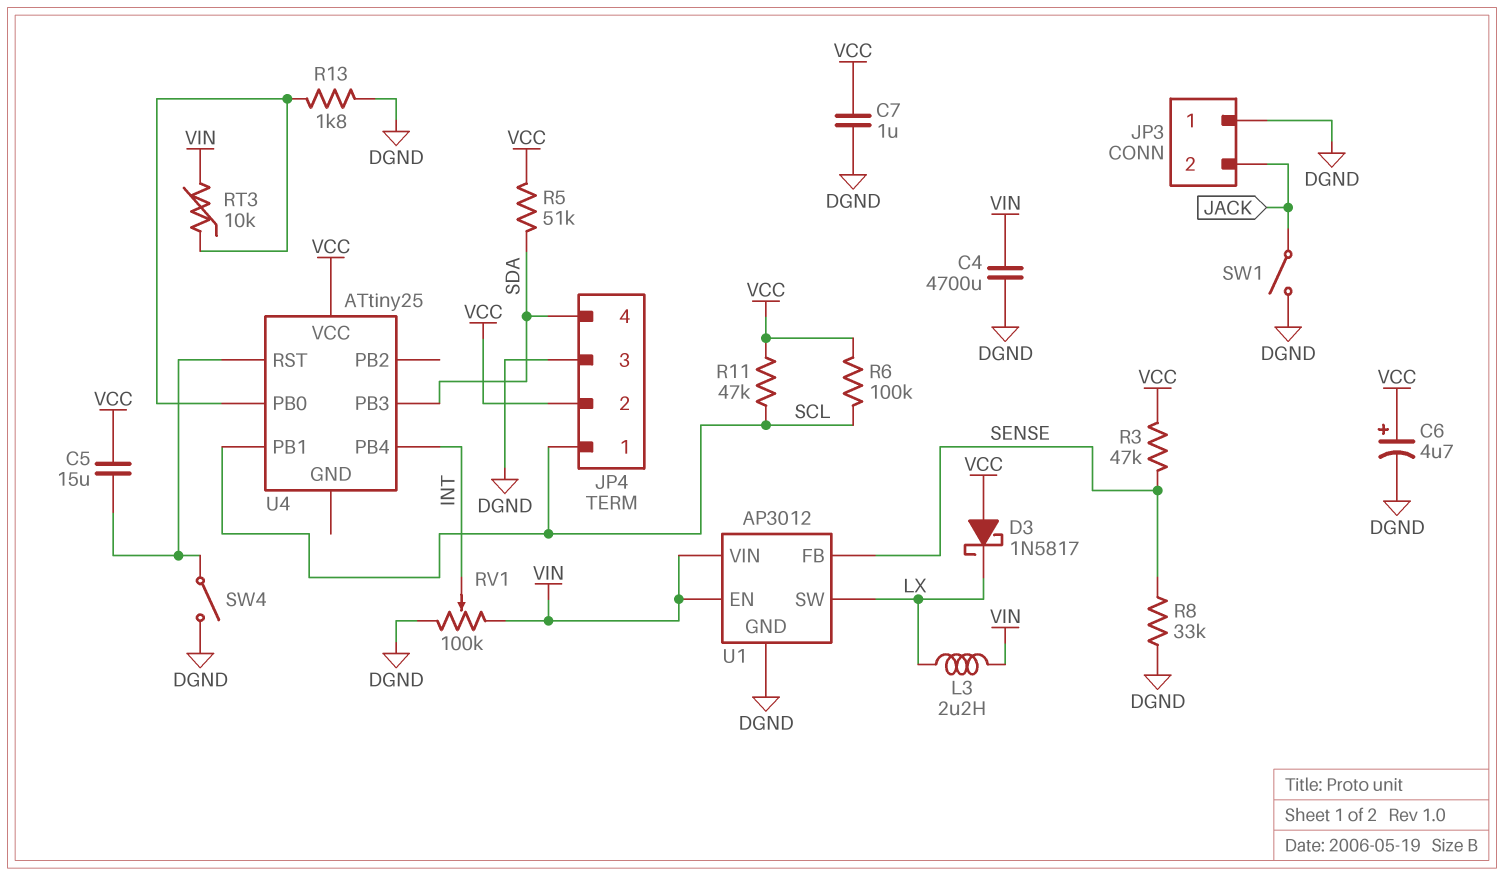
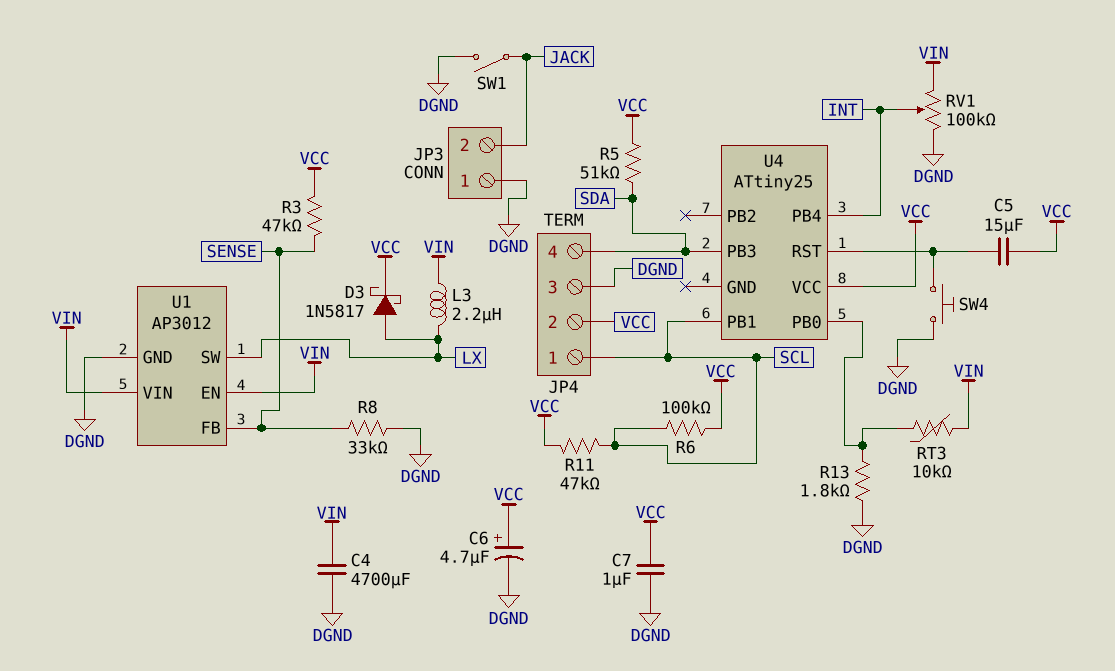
D3: schottky 1N5817 (A VCC, K LX) -> schottky 1N5817 (A LX, K VCC)
SW4: switch (DGND, U4/RST) -> button (DGND, U4/RST)

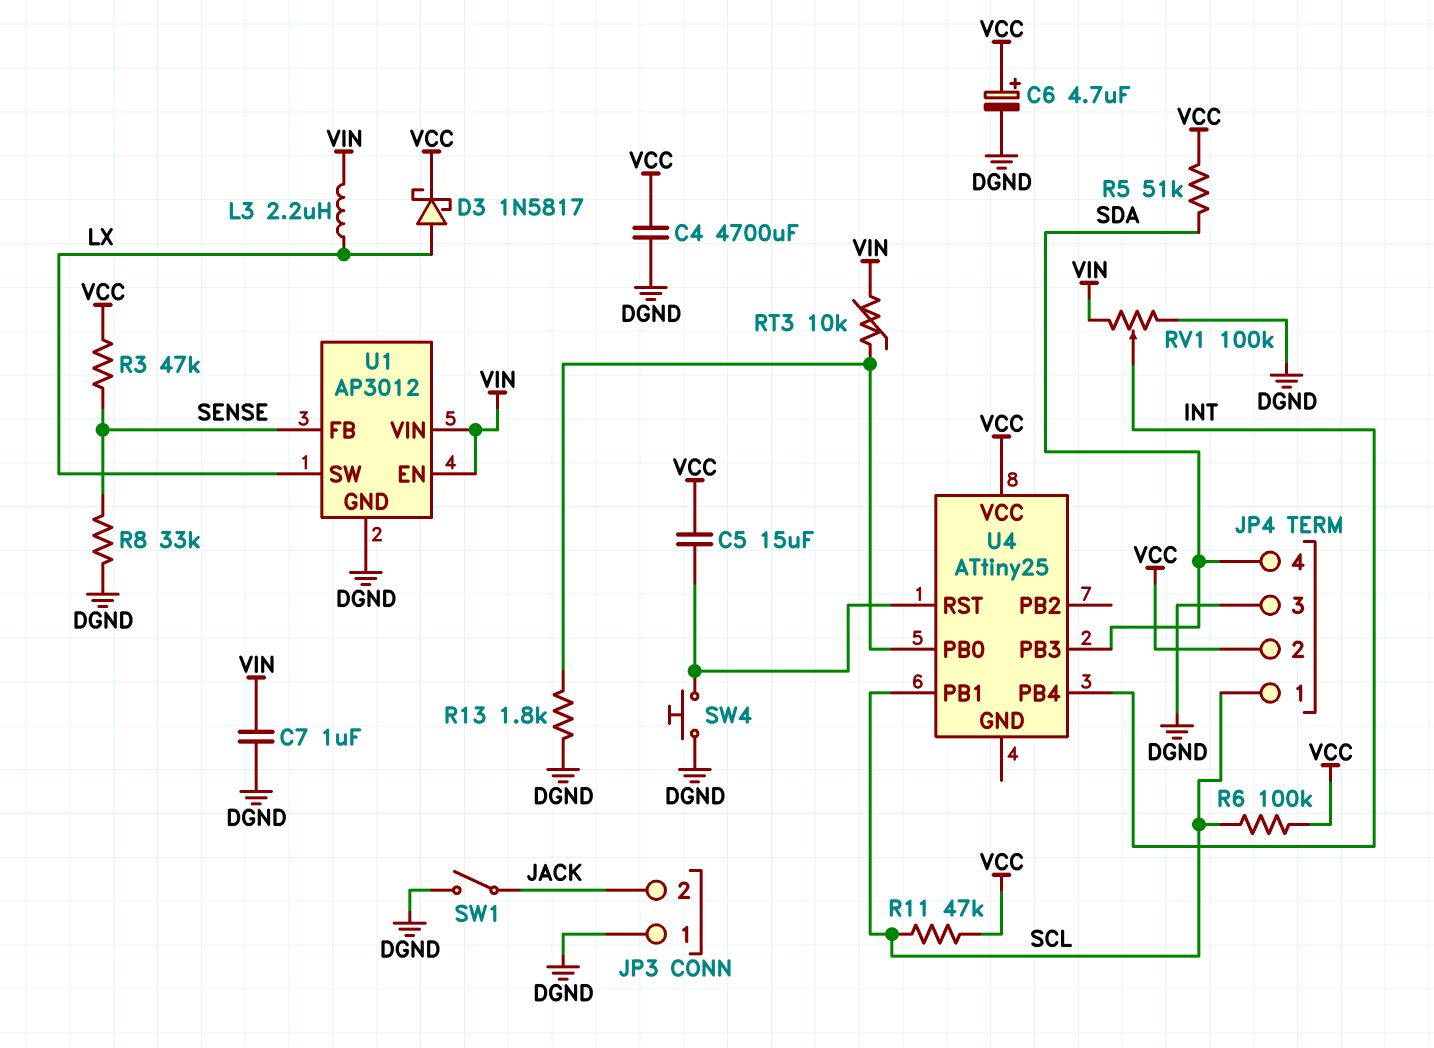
C4: 4700uF (DGND, VIN) -> 4700uF (DGND, VCC)
C7: 1uF (DGND, VCC) -> 1uF (DGND, VIN)

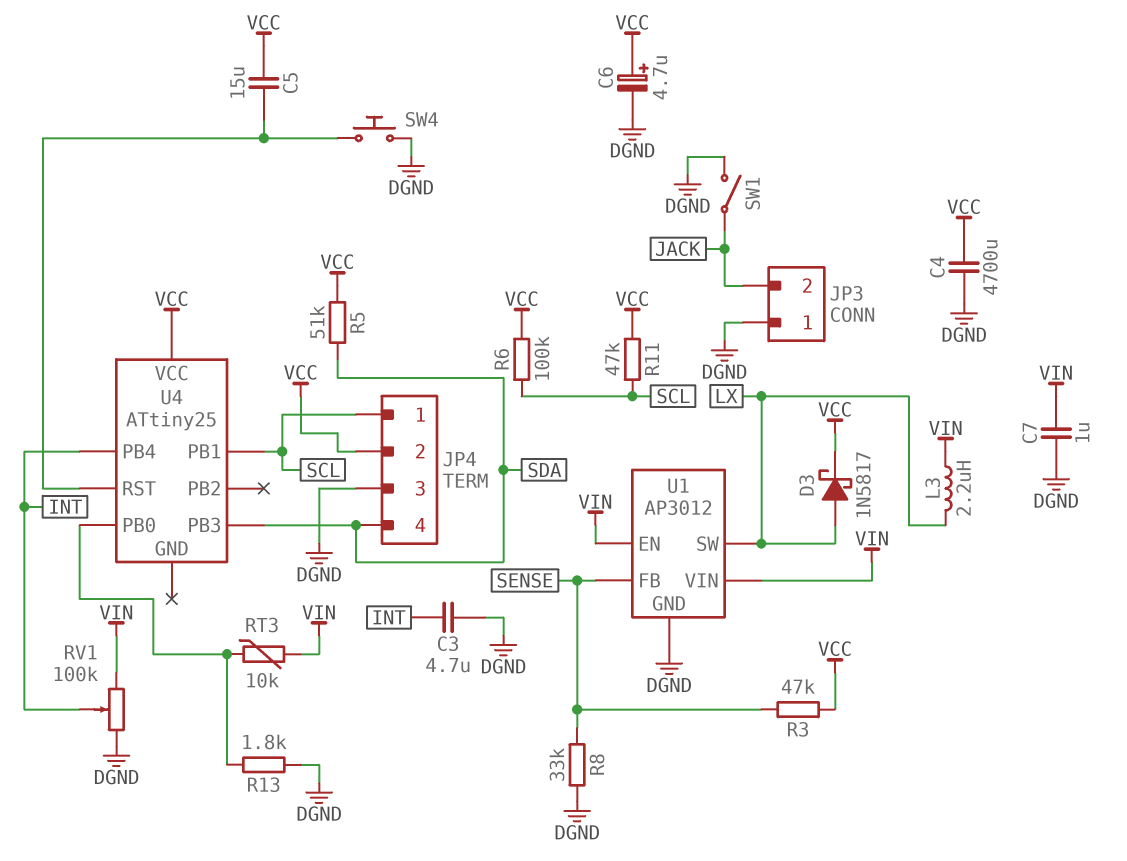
C3: none -> 4.7uF (DGND, INT)

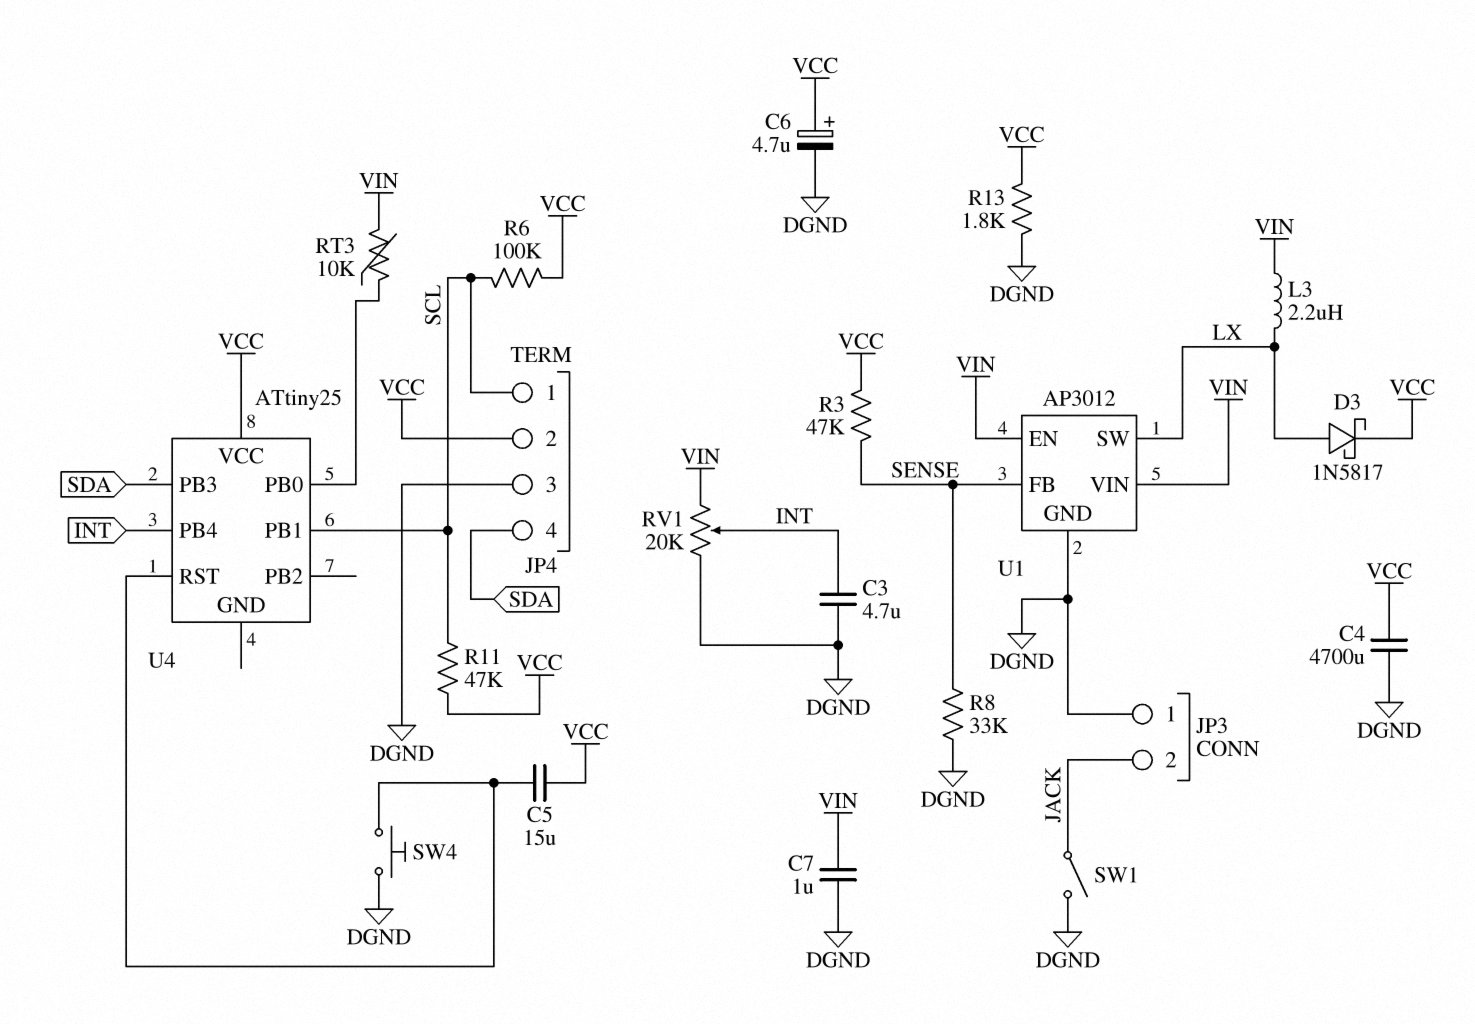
R5: 51k (SDA, VCC) -> none
R13: 1.8k (DGND, U4/PB0) -> 1.8k (DGND, VCC)
RV1: 100k (DGND, VIN, wiper INT) -> 20k (DGND, VIN, wiper INT)

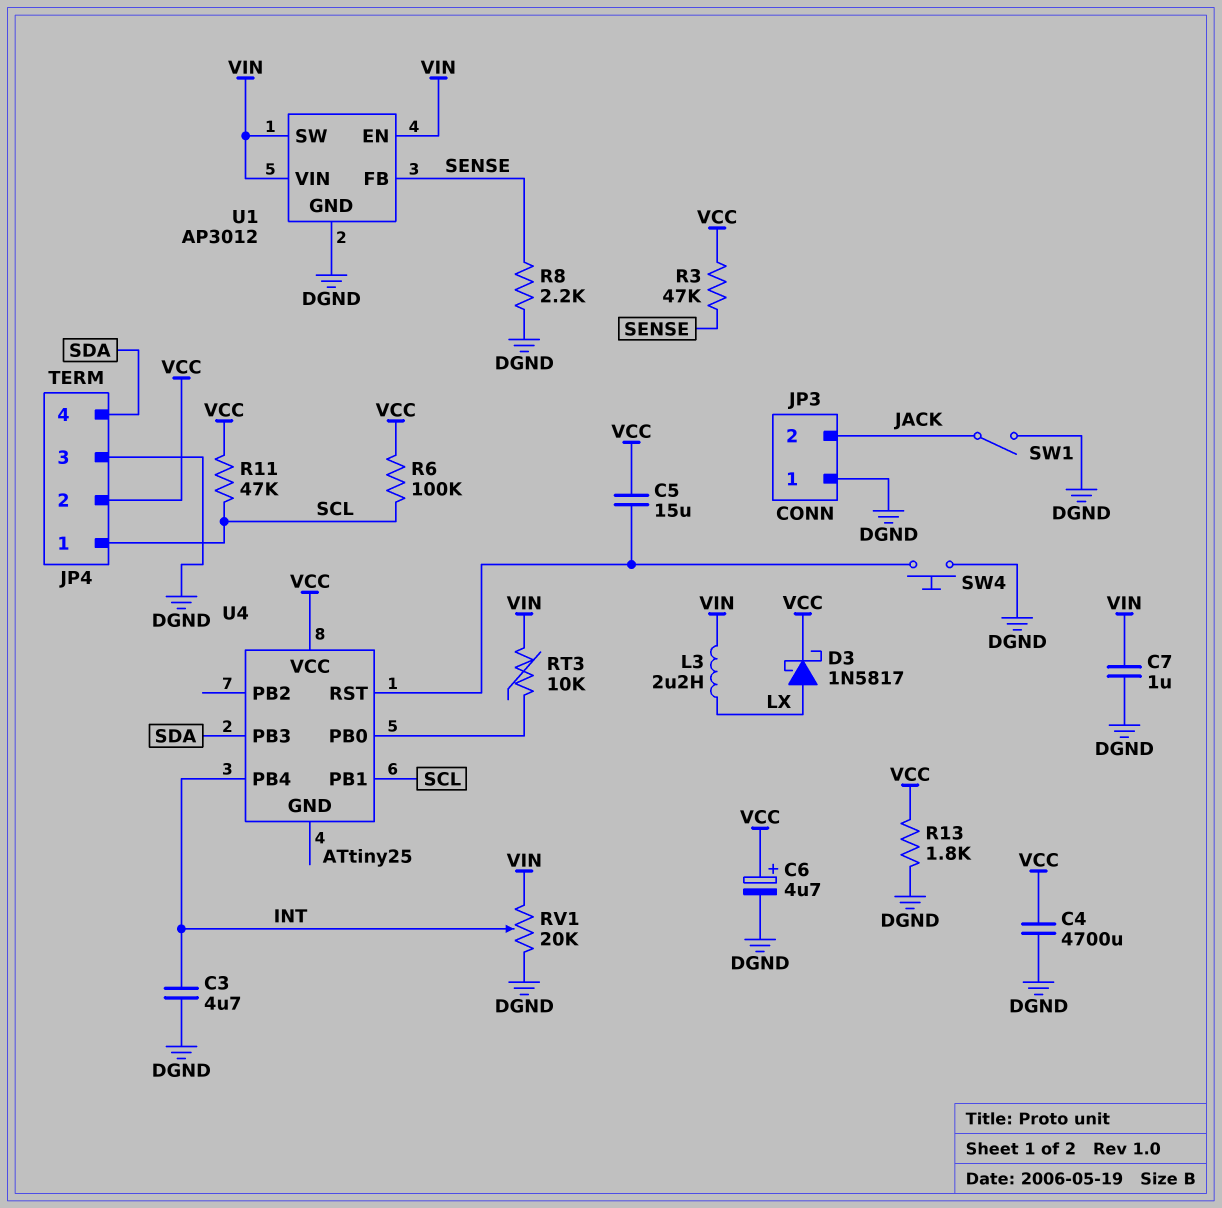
R8: 33k (DGND, SENSE) -> 2.2k (DGND, SENSE)
U1 pin SW: LX -> VIN

